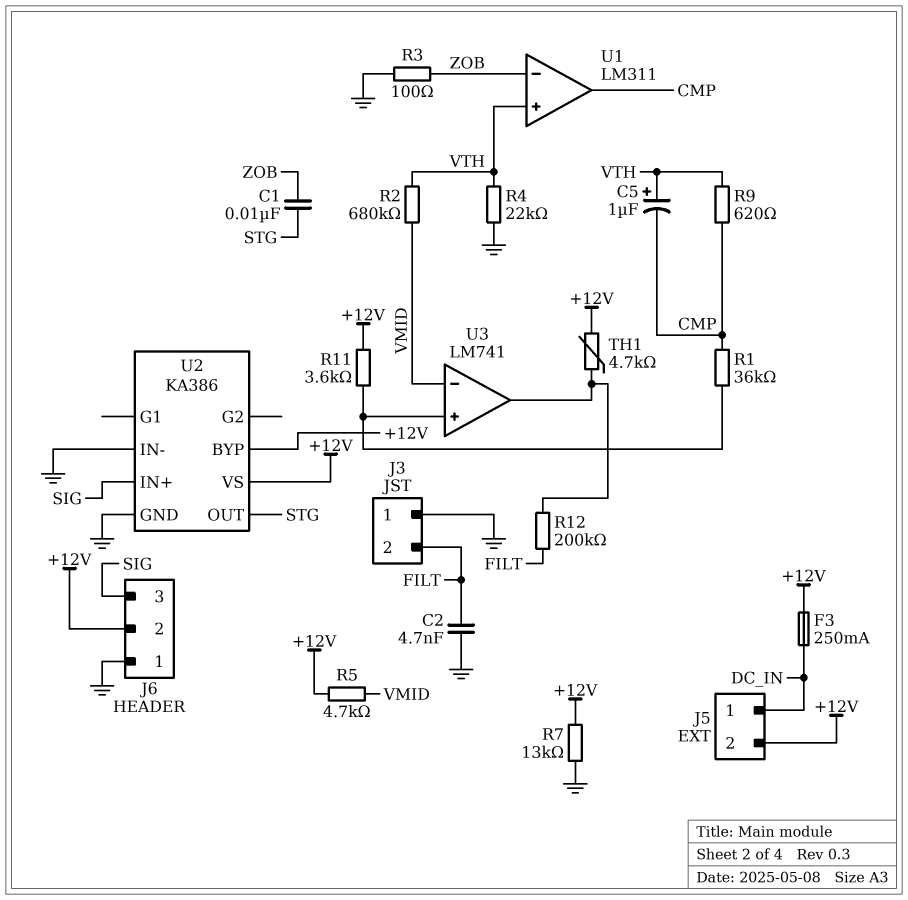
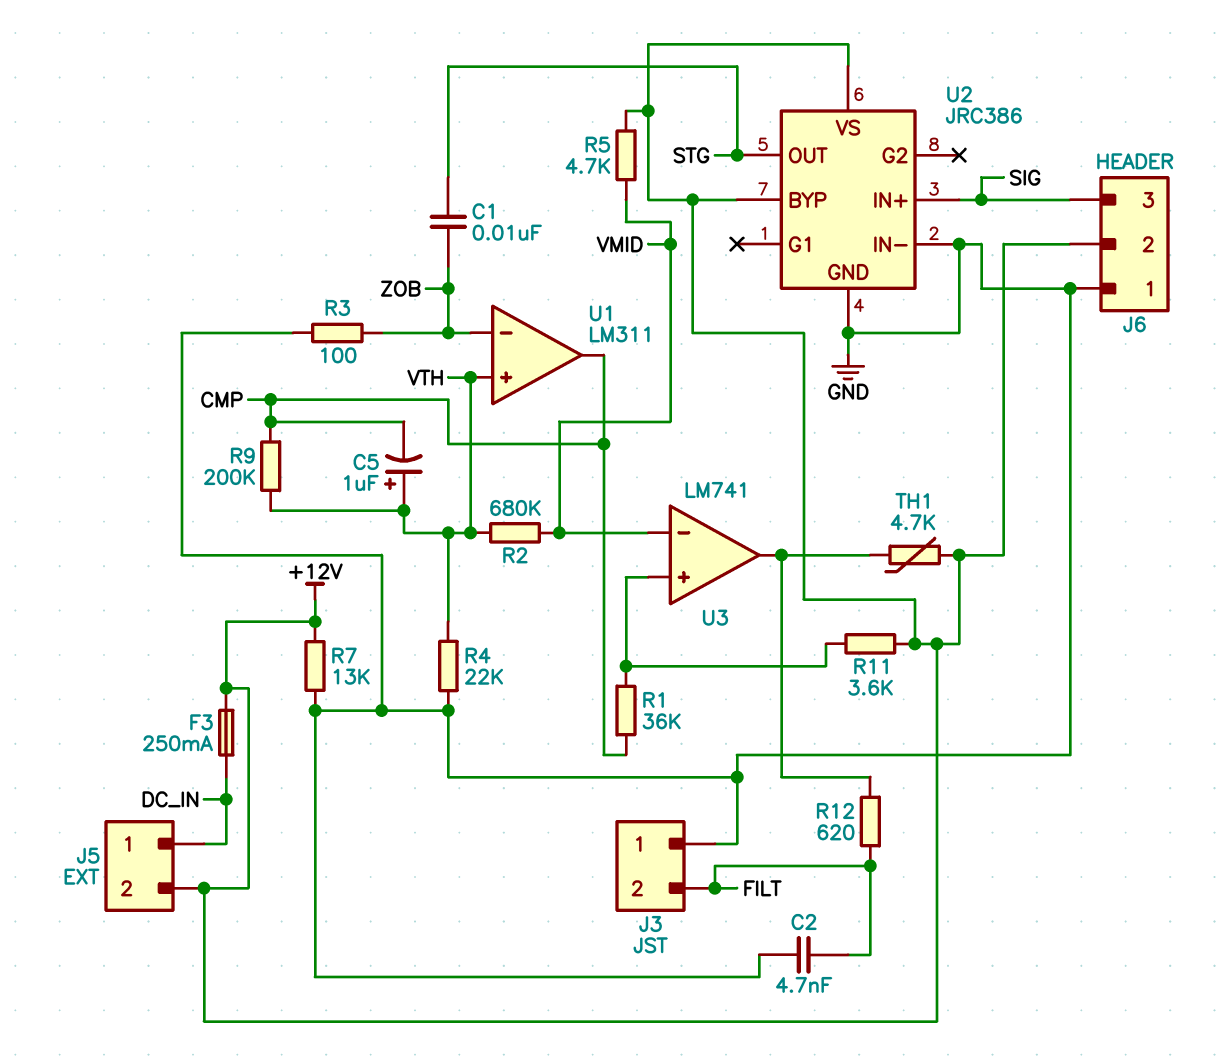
R9: 620 (CMP, VTH) -> 200k (CMP, VTH)
R12: 200k (FILT, U3/out) -> 620 (FILT, U3/out)
U2: KA386 -> JRC386

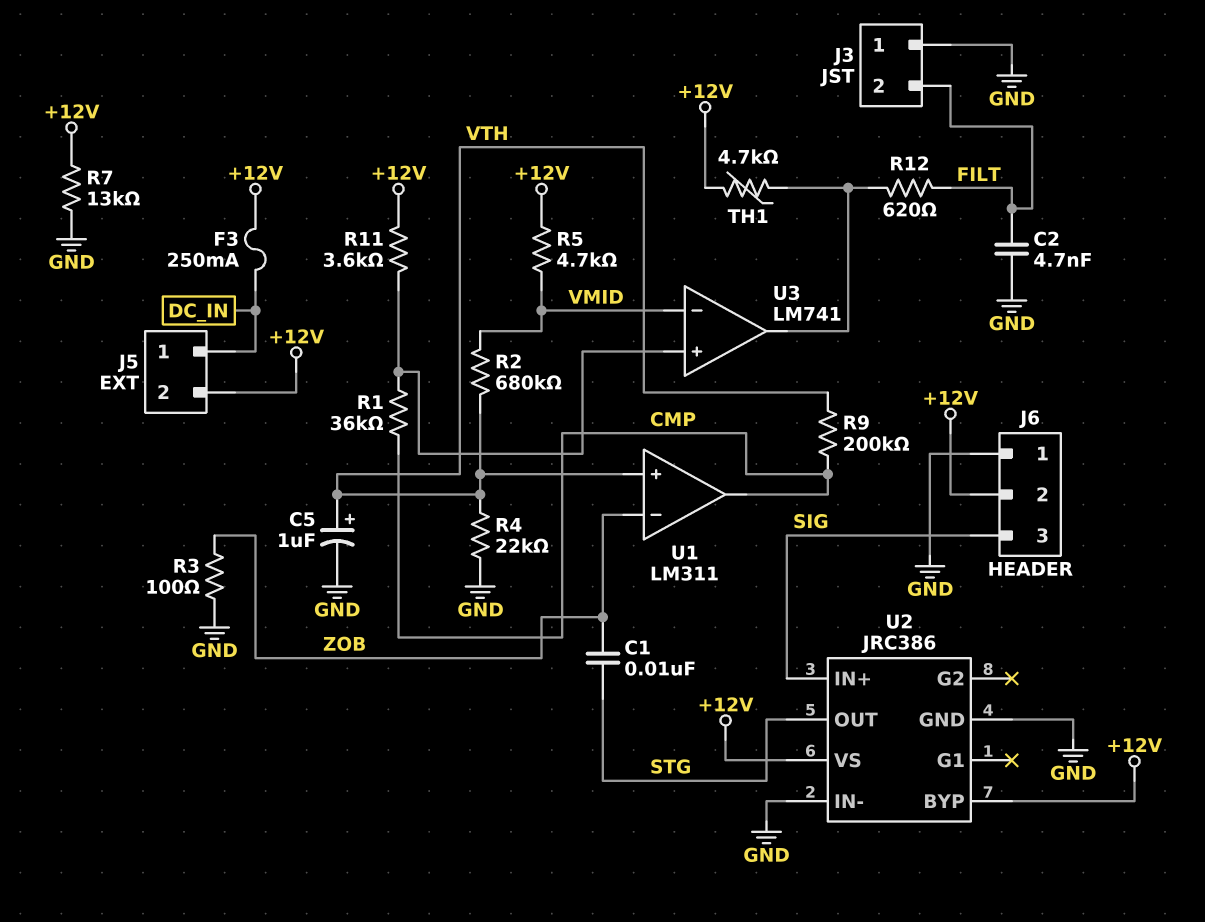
C5: 1uF (plus VTH, minus CMP) -> 1uF (plus VTH, minus GND)

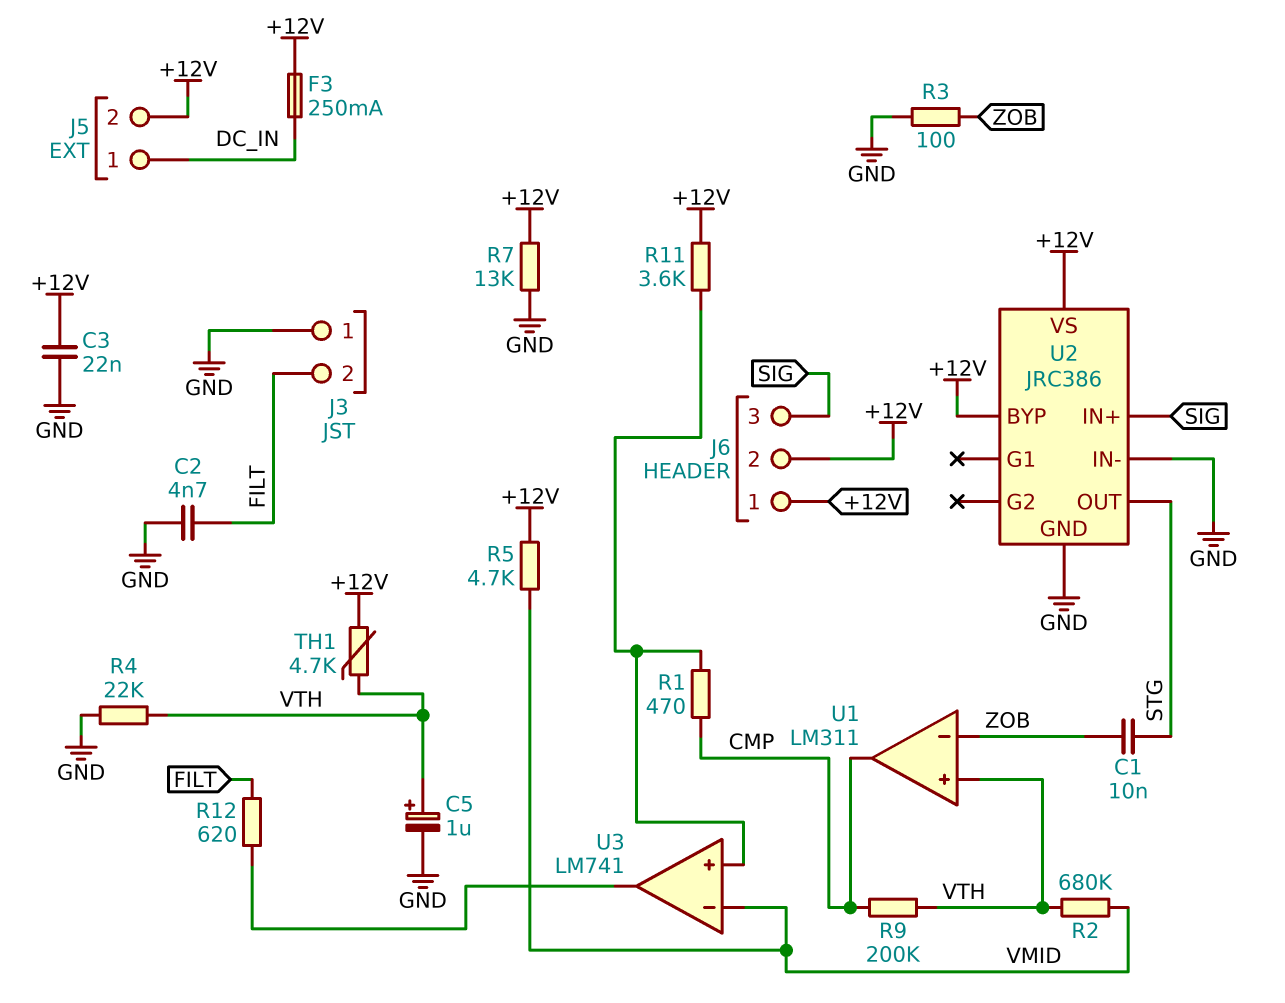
C3: none -> 22nF (+12V, GND)
J6 pin 1: GND -> +12V
R1: 36k (CMP, U3/in+) -> 470 (CMP, U3/in+)
TH1: 4.7k (+12V, U3/out) -> 4.7k (+12V, VTH)

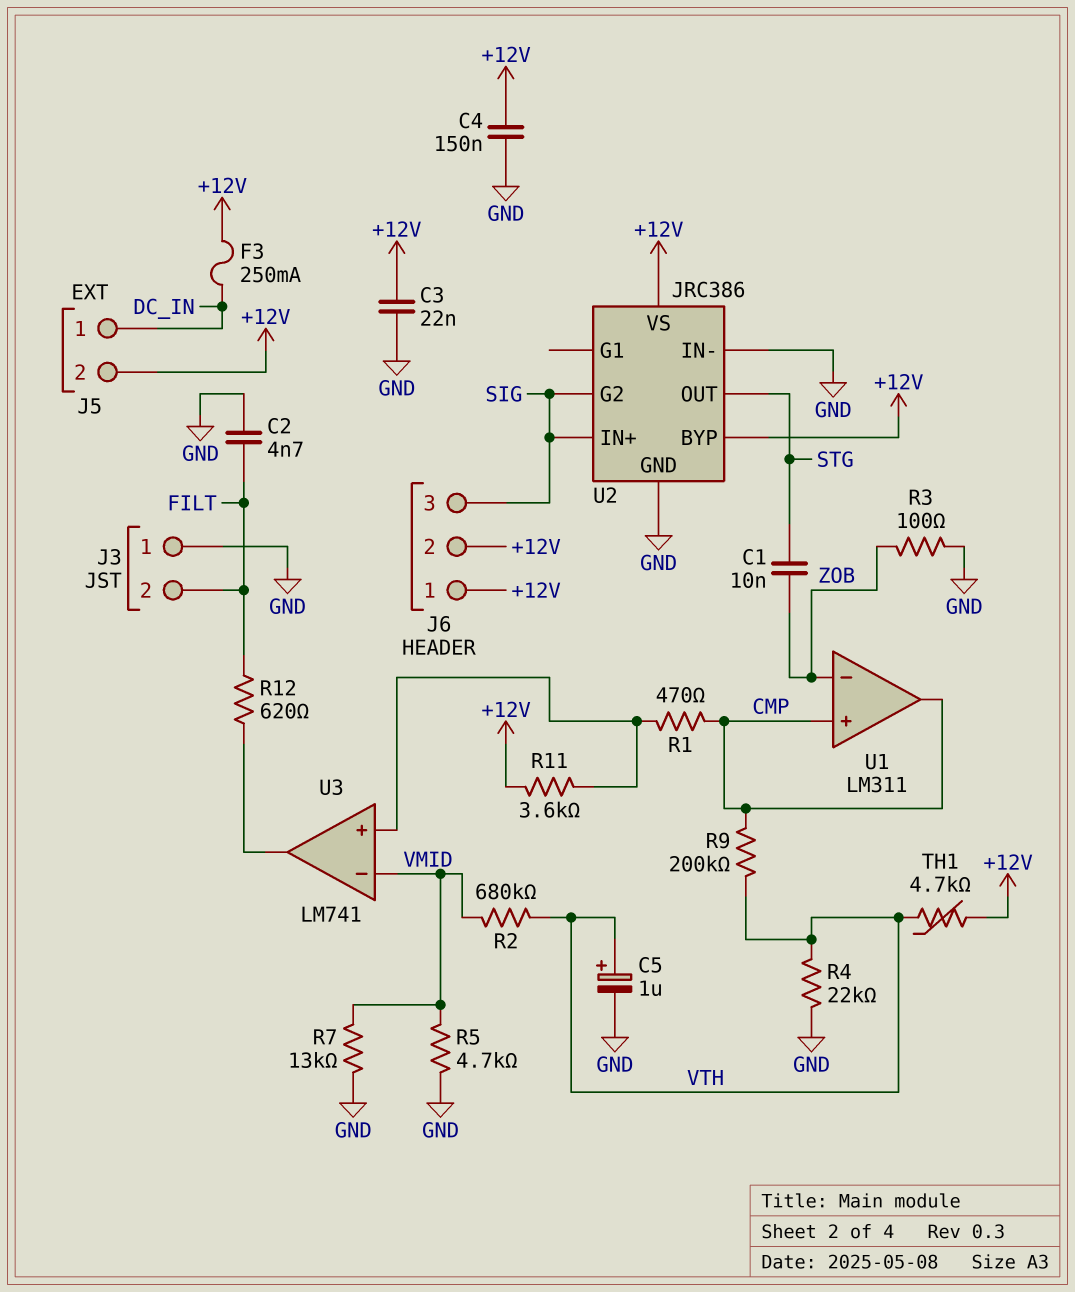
C4: none -> 150nF (+12V, GND)
R5: 4.7k (+12V, VMID) -> 4.7k (GND, VMID)
R7: 13k (+12V, GND) -> 13k (GND, VMID)
U1 pin in+: VTH -> CMP
U2 pin G2: none -> SIG

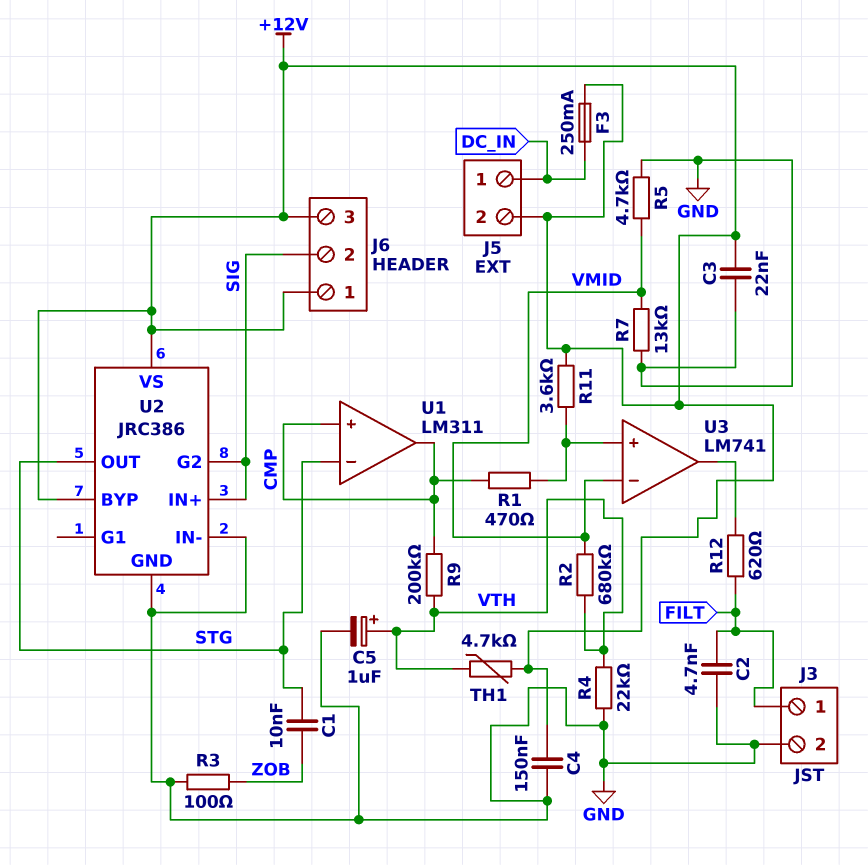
J3 pin 1: GND -> FILT
J3 pin 2: FILT -> GND
J6 pin 2: +12V -> SIG
J6 pin 3: SIG -> +12V
U1 pin in-: ZOB -> STG

